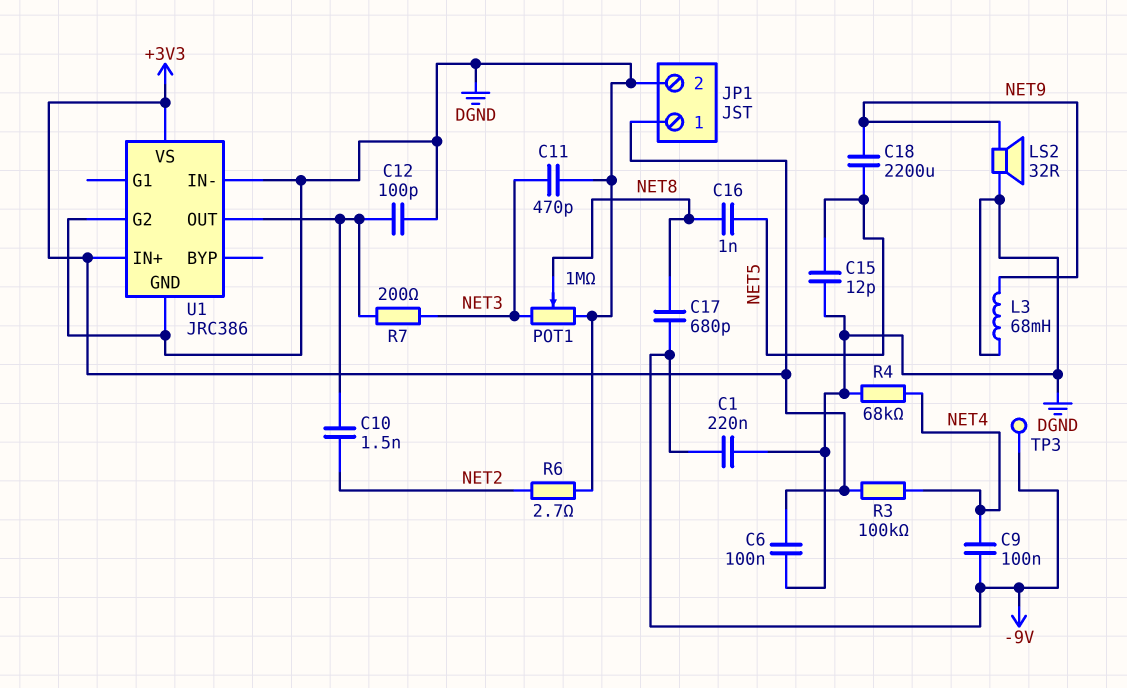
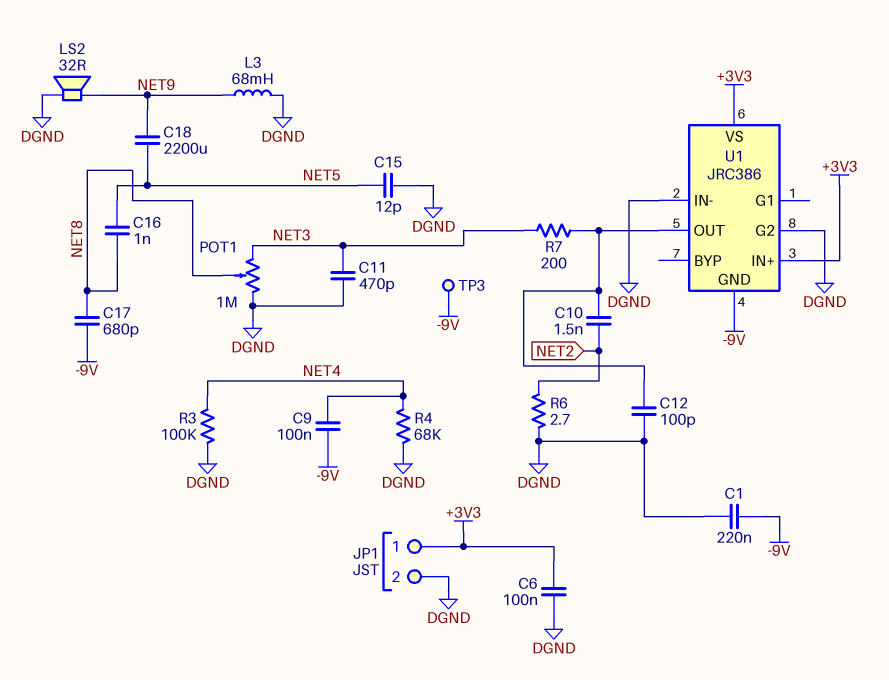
R3: 100k (+3V3, NET4) -> 100k (DGND, NET4)
U1 pin GND: DGND -> -9V

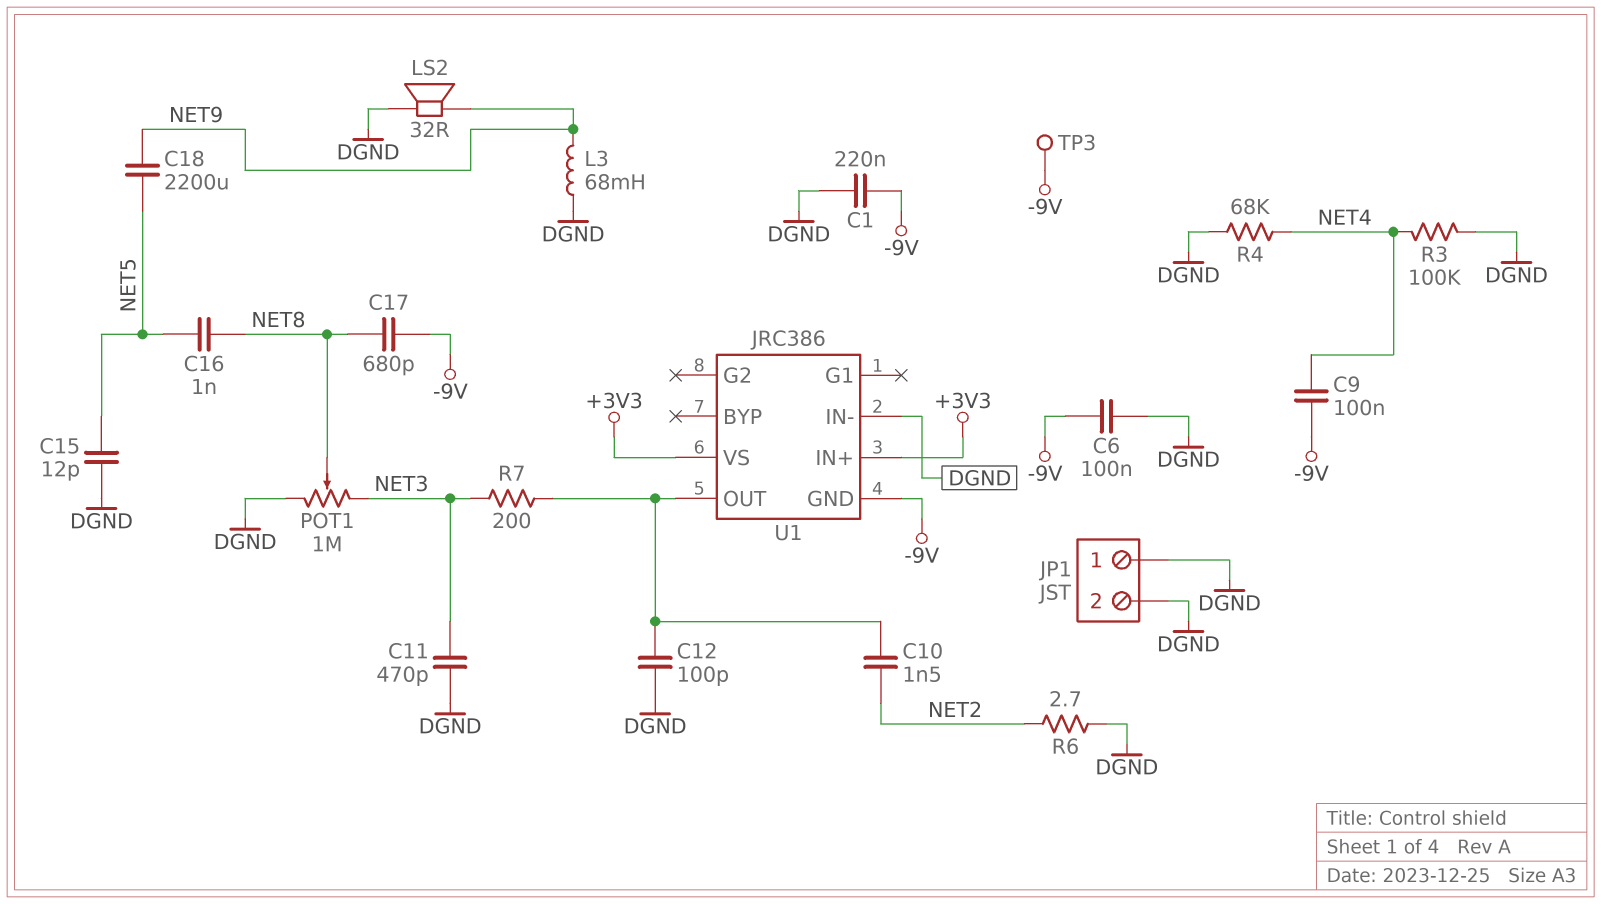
C6: 100nF (+3V3, DGND) -> 100nF (-9V, DGND)
JP1 pin 1: +3V3 -> DGND
U1 pin G2: DGND -> none

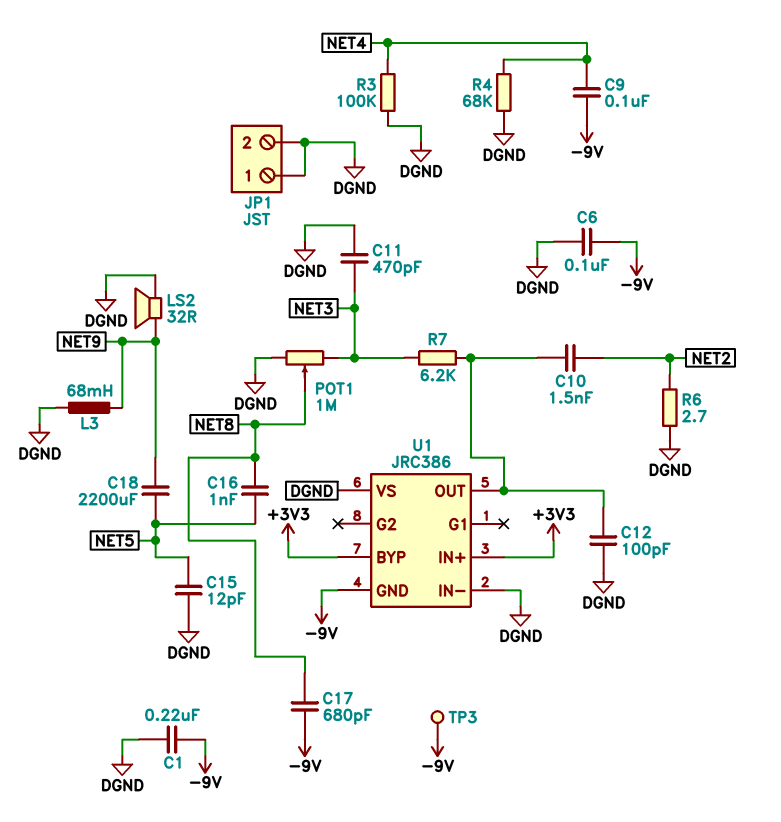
R7: 200 (NET3, U1/OUT) -> 6.2k (NET3, U1/OUT)
U1 pin BYP: none -> +3V3
U1 pin VS: +3V3 -> DGND

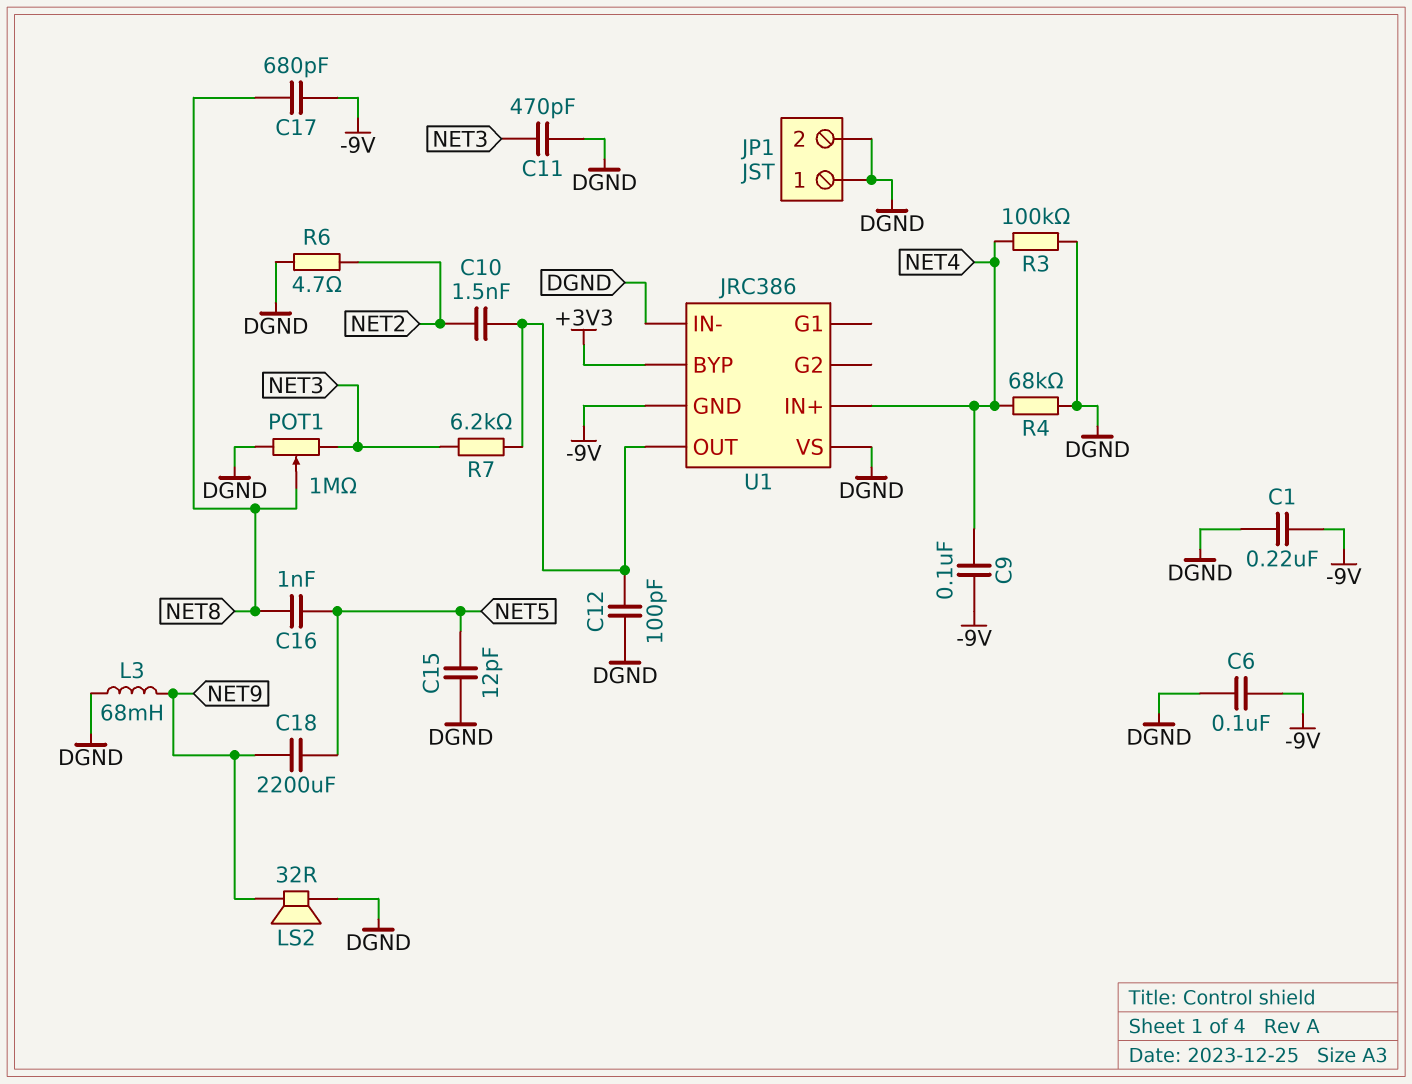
R6: 2.7 (DGND, NET2) -> 4.7 (DGND, NET2)
TP3: test point (-9V) -> none
U1 pin IN+: +3V3 -> NET4

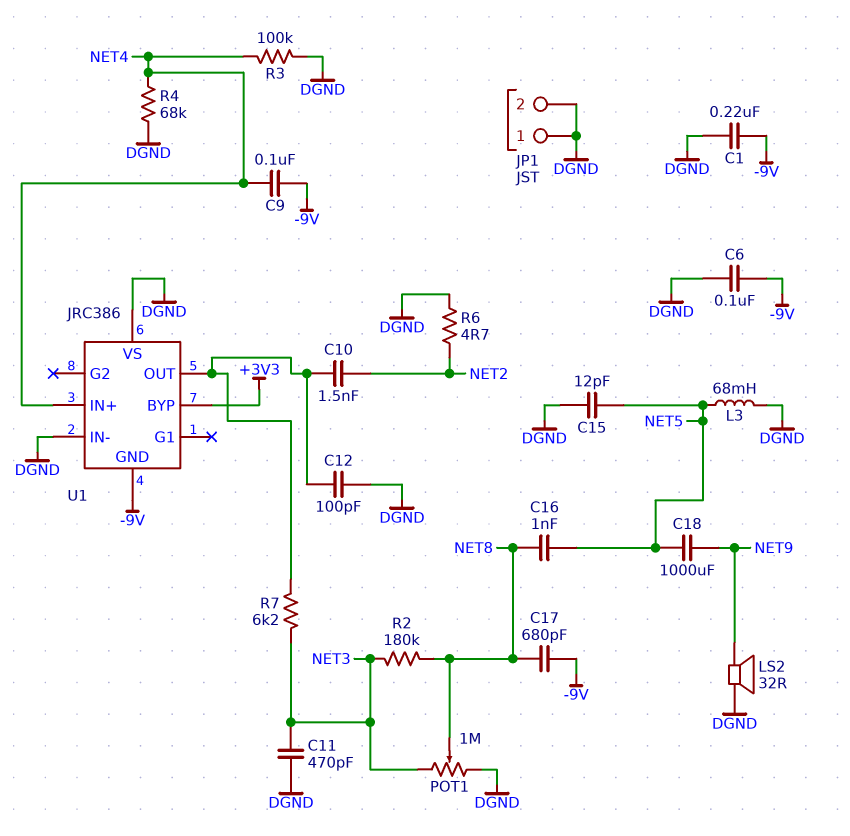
C18: 2200uF (NET5, NET9) -> 1000uF (NET5, NET9)
L3: 68mH (DGND, NET9) -> 68mH (DGND, NET5)
R2: none -> 180k (NET3, NET8)

